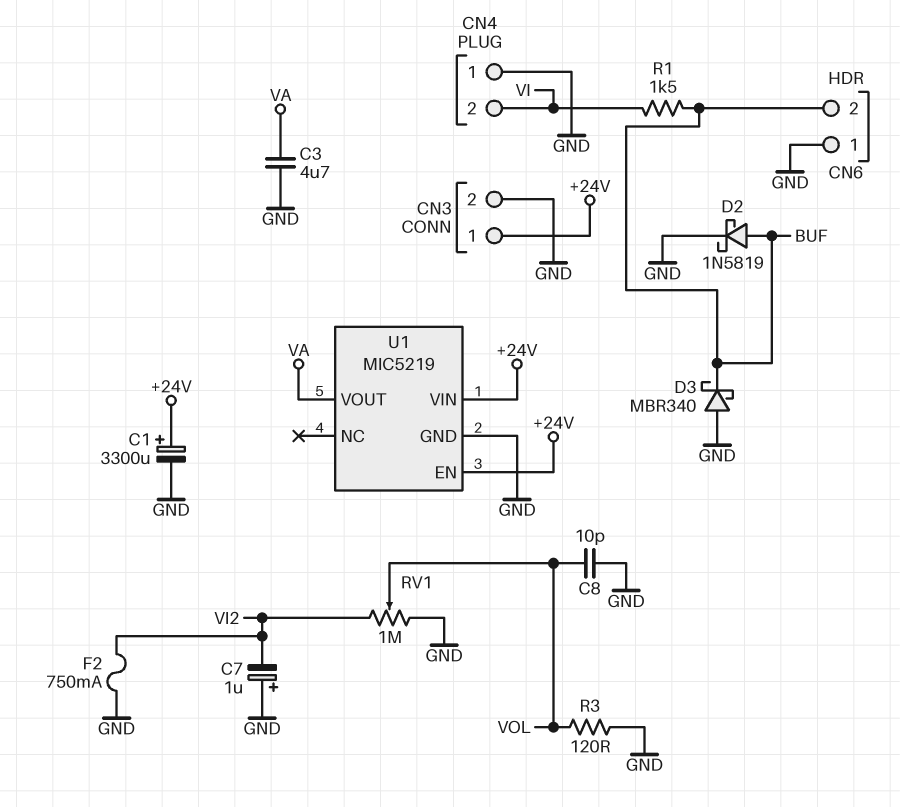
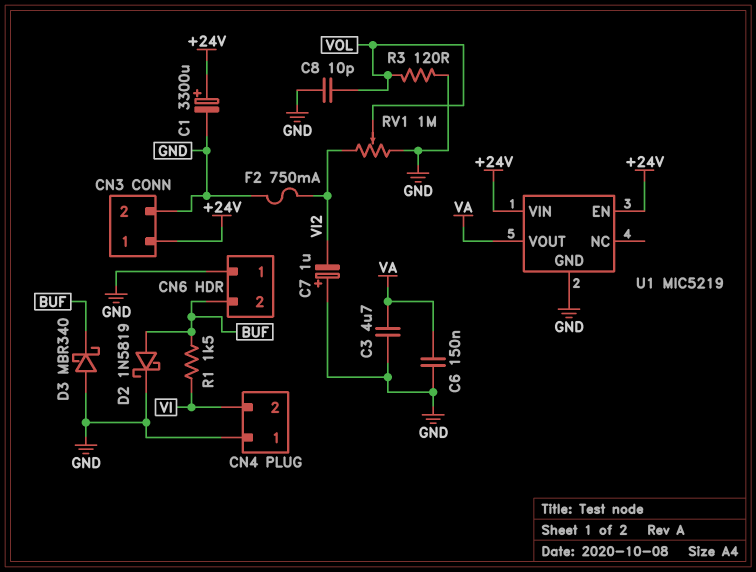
C6: none -> 150nF (GND, VA)

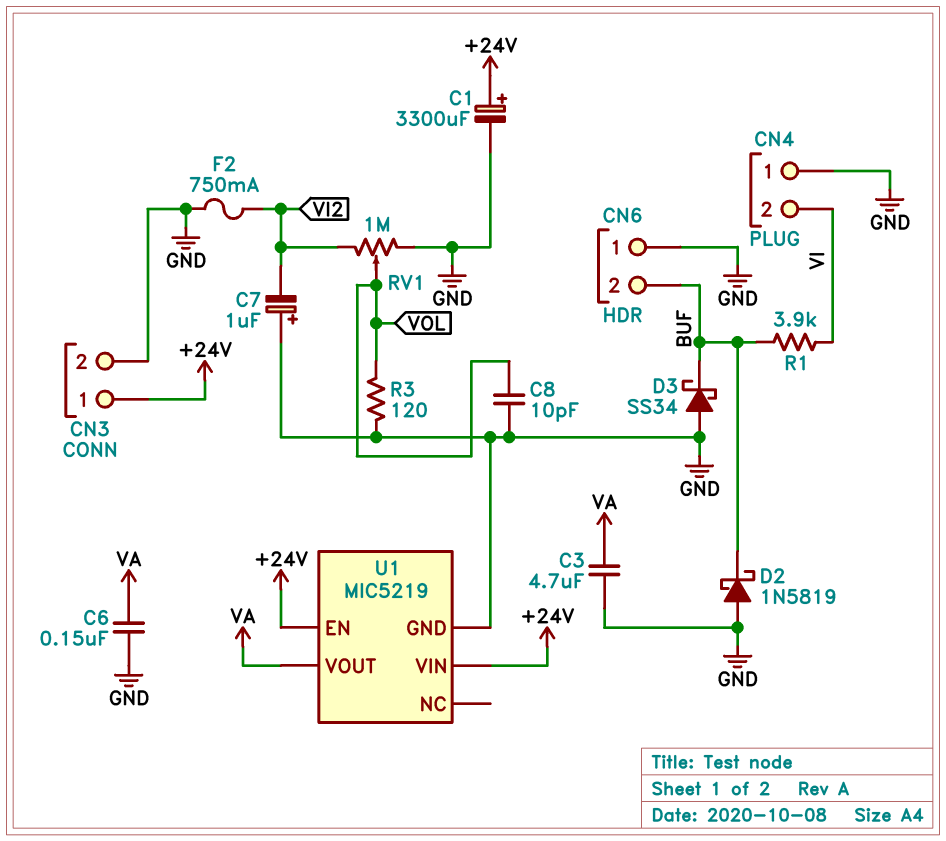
D2: schottky 1N5819 (A BUF, K GND) -> schottky 1N5819 (A GND, K BUF)
D3: schottky MBR340 (A GND, K BUF) -> schottky SS34 (A GND, K BUF)
R1: 1.5k (BUF, VI) -> 3.9k (BUF, VI)

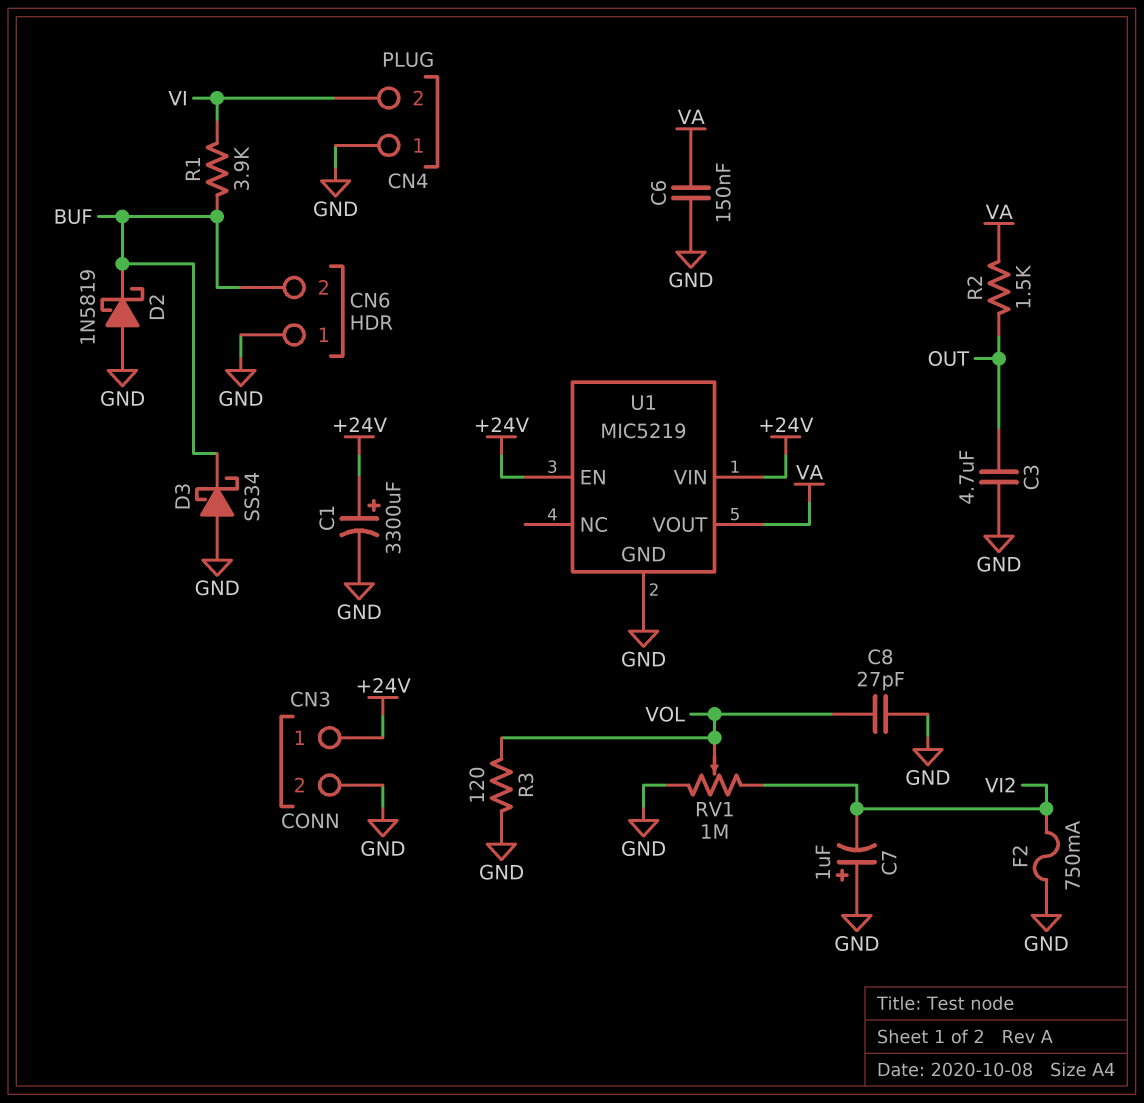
C3: 4.7uF (GND, VA) -> 4.7uF (GND, OUT)
C8: 10pF (GND, VOL) -> 27pF (GND, VOL)
R2: none -> 1.5k (OUT, VA)

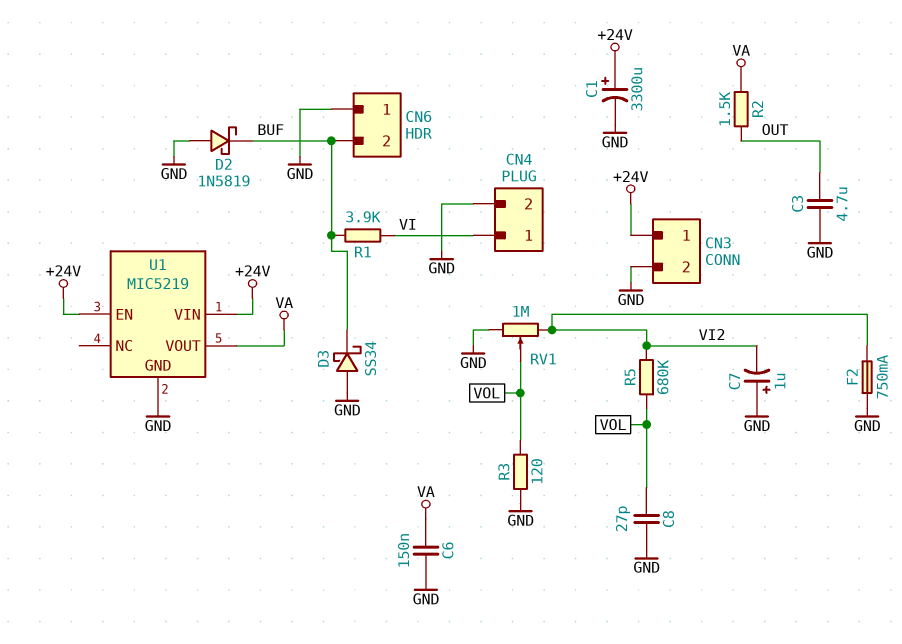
CN4 pin 1: GND -> VI
CN4 pin 2: VI -> GND
R5: none -> 680k (VI2, VOL)

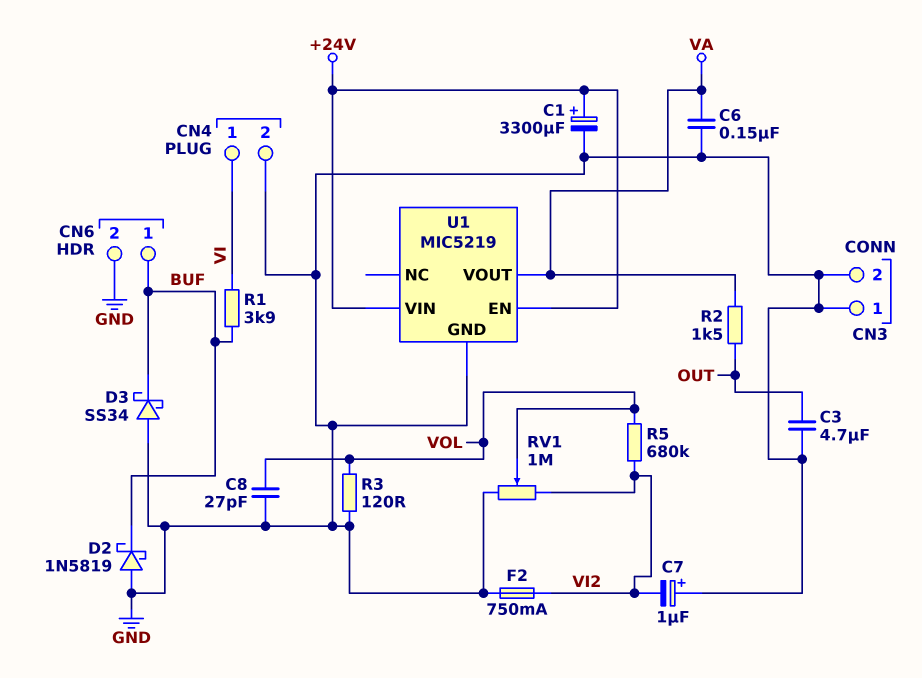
CN3 pin 1: +24V -> GND
CN6 pin 1: GND -> BUF
CN6 pin 2: BUF -> GND

